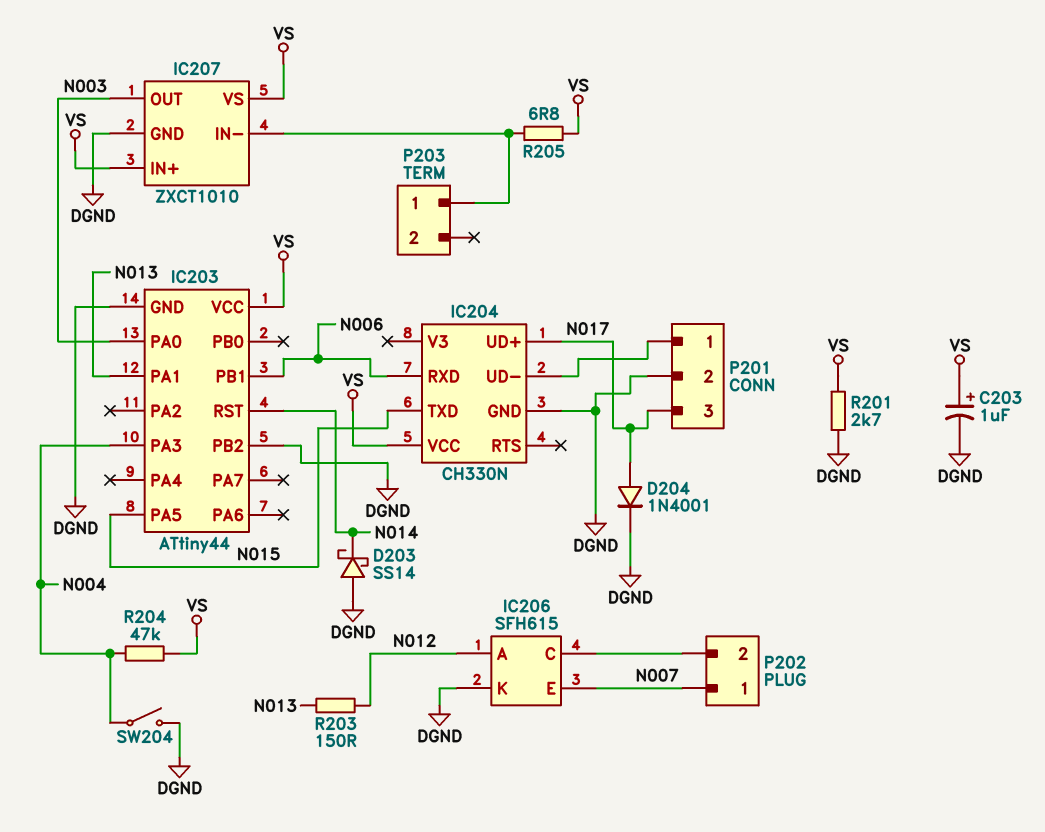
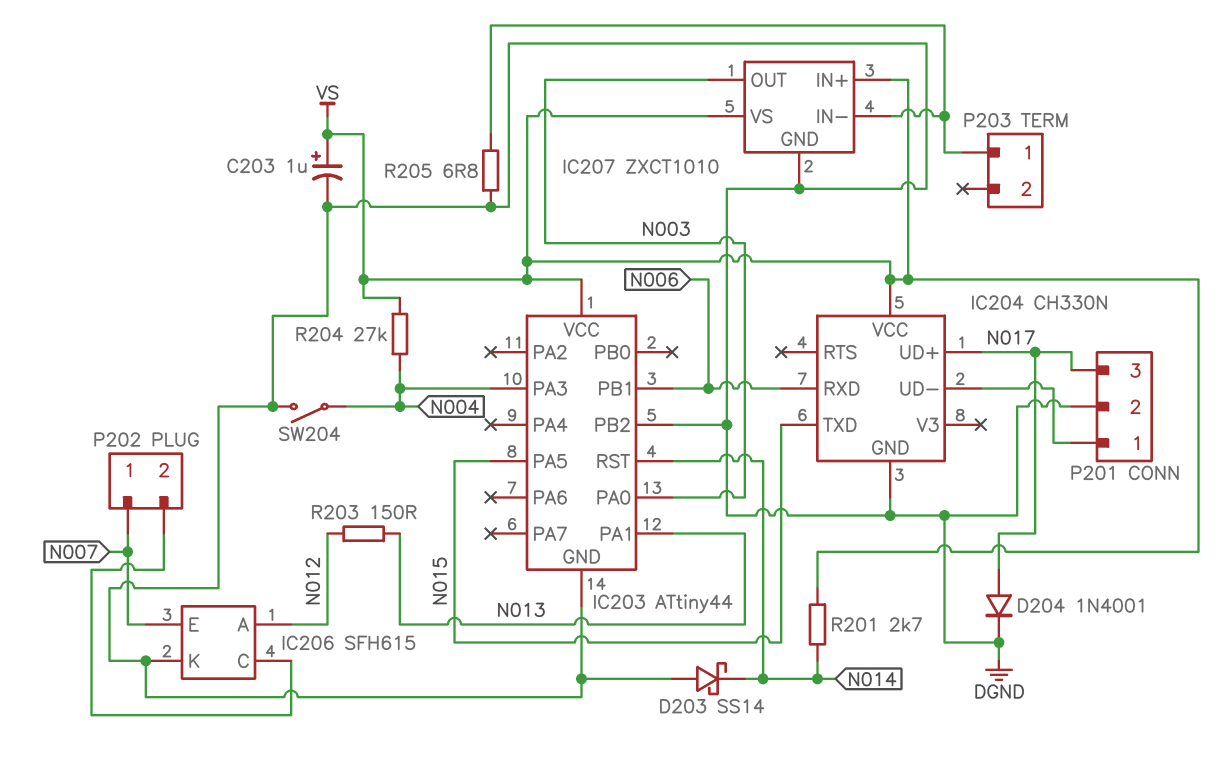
R201: 2.7k (DGND, VS) -> 2.7k (N014, VS)
R204: 47k (N004, VS) -> 27k (N004, VS)
R205: 6.8 (IC207/IN-, VS) -> 6.8 (DGND, IC207/IN-)

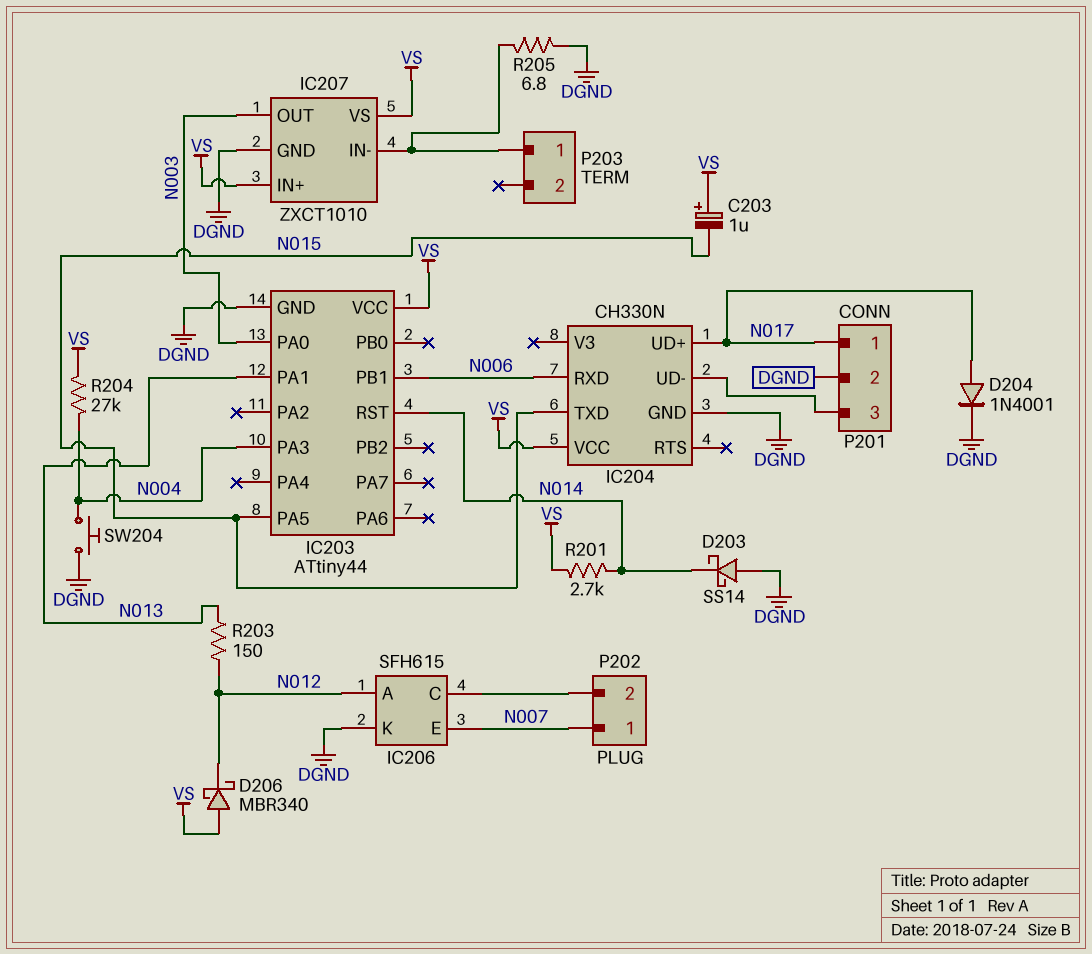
C203: 1uF (plus VS, minus DGND) -> 1uF (plus VS, minus N015)
D206: none -> schottky MBR340 (A VS, K N012)
IC203 pin PB2: DGND -> none
P201 pin 1: IC204/UD- -> N017
P201 pin 3: N017 -> IC204/UD-
SW204: switch (DGND, N004) -> button (DGND, N004)

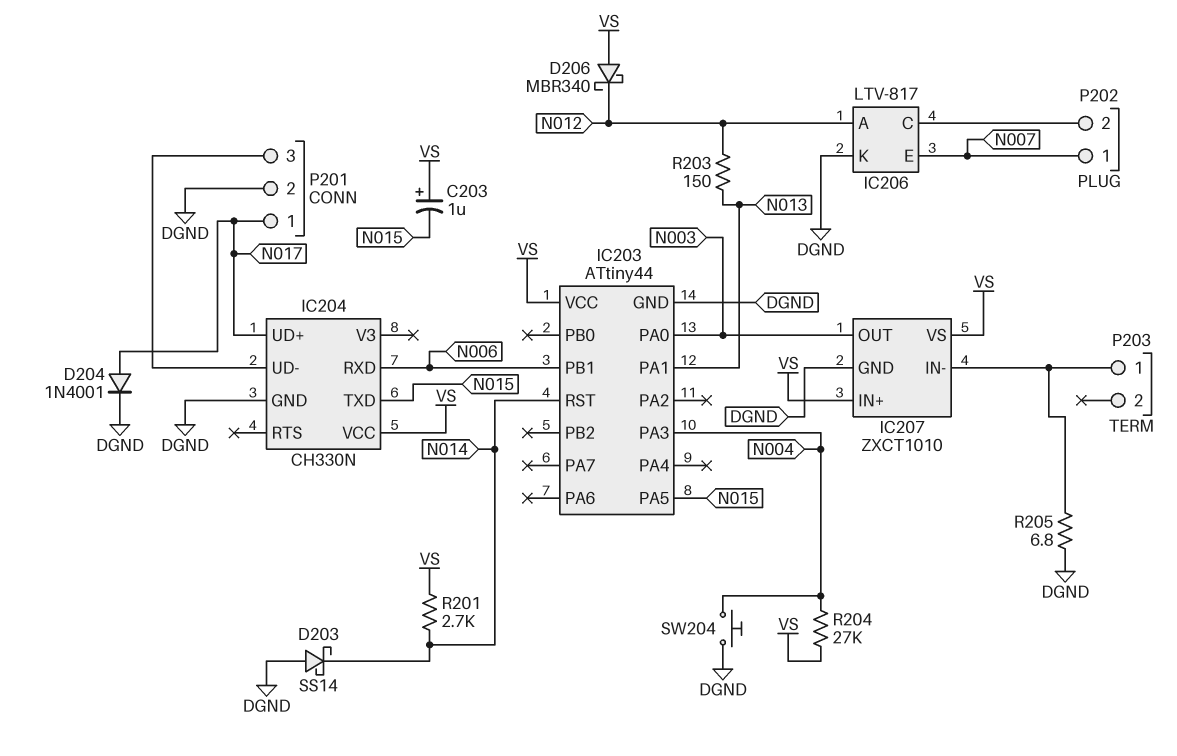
IC206: SFH615 -> LTV-817

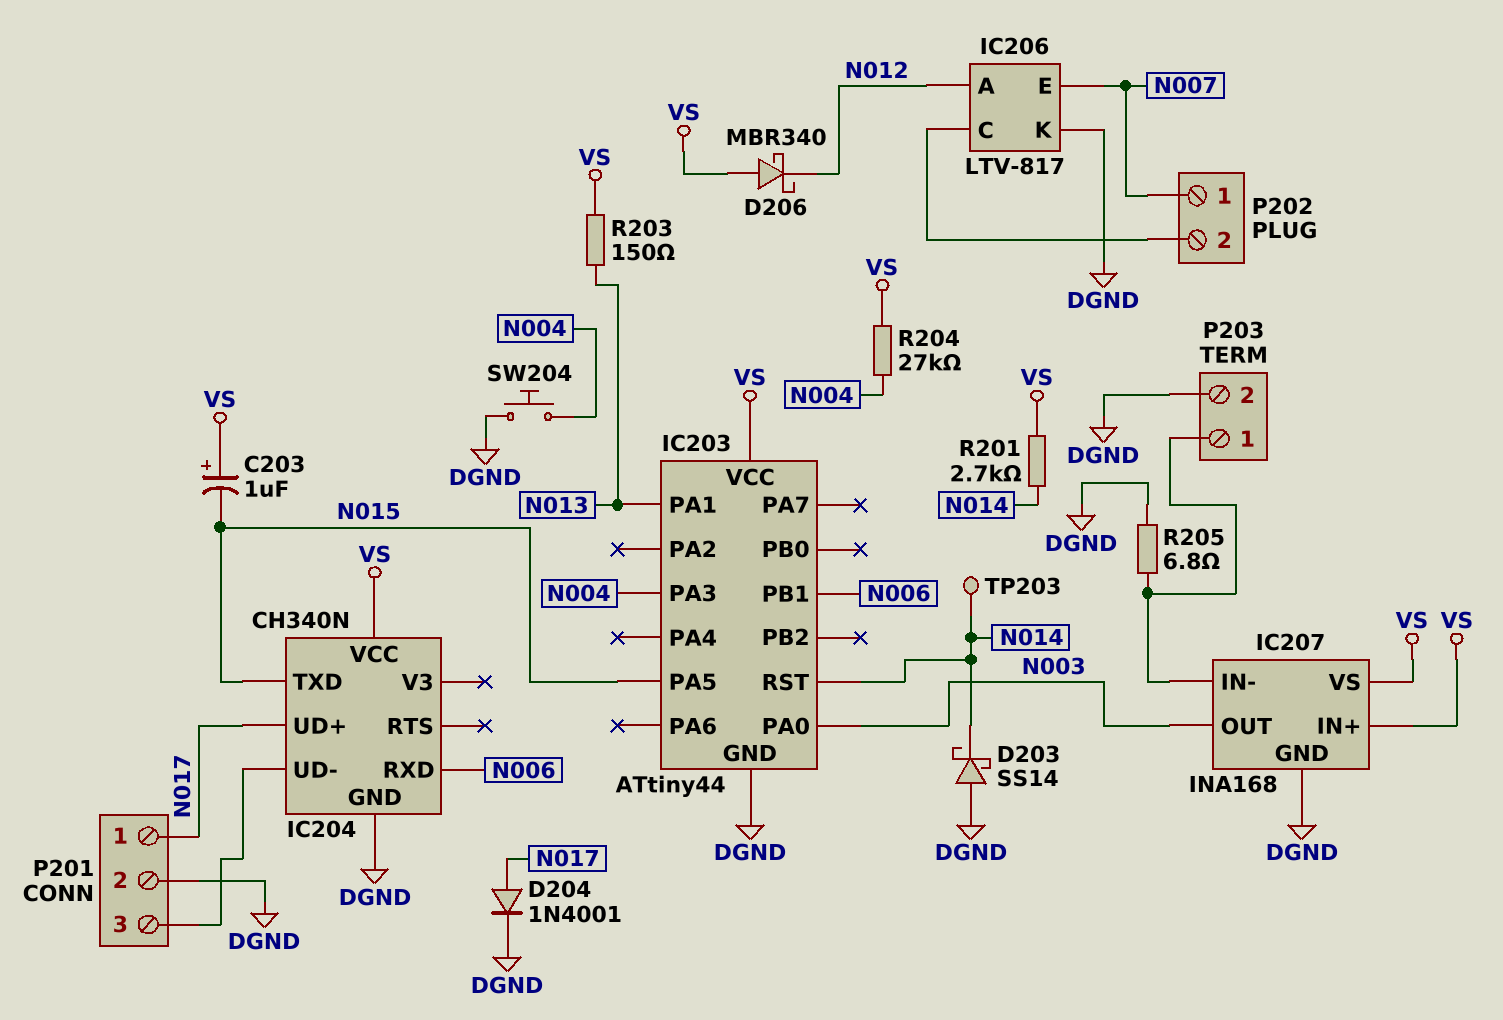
IC204: CH330N -> CH340N
IC207: ZXCT1010 -> INA168
P203 pin 2: none -> DGND
R203: 150 (N012, N013) -> 150 (N013, VS)
TP203: none -> test point (N014)

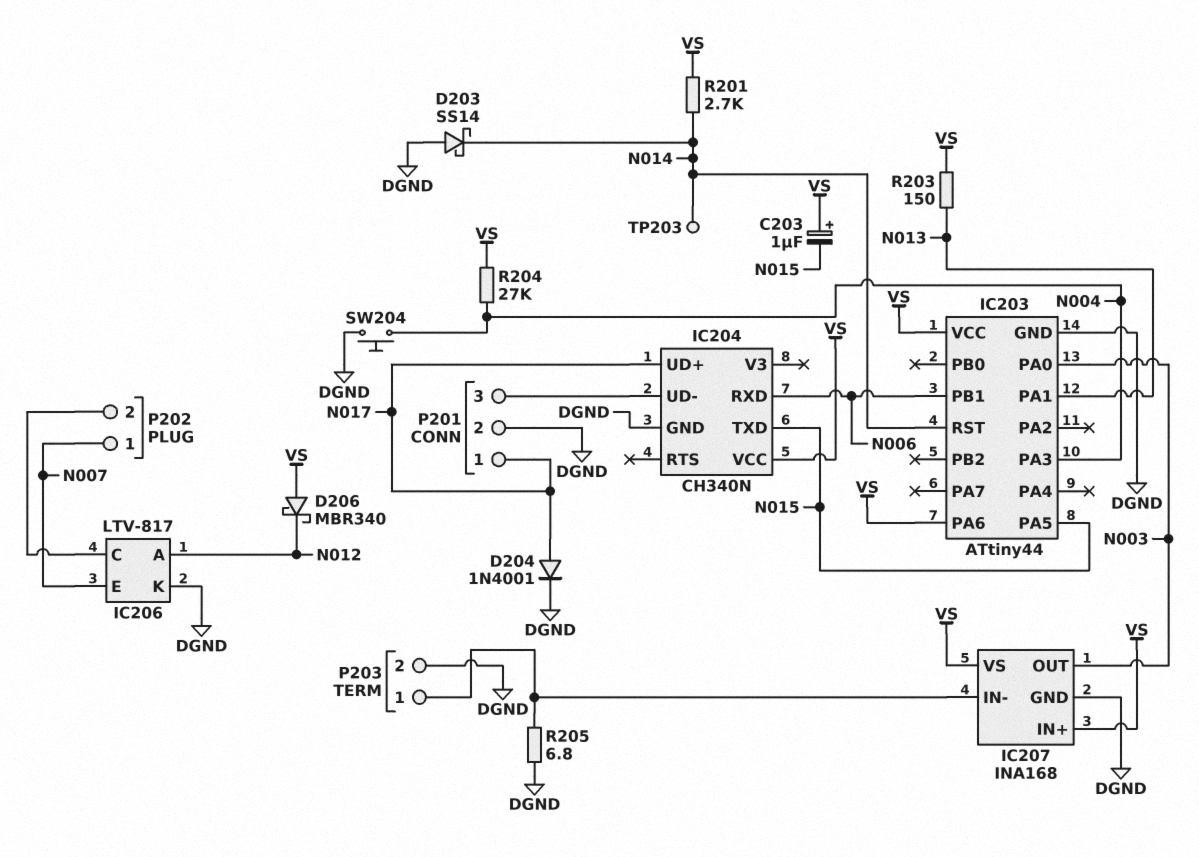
IC203 pin PA6: none -> VS

